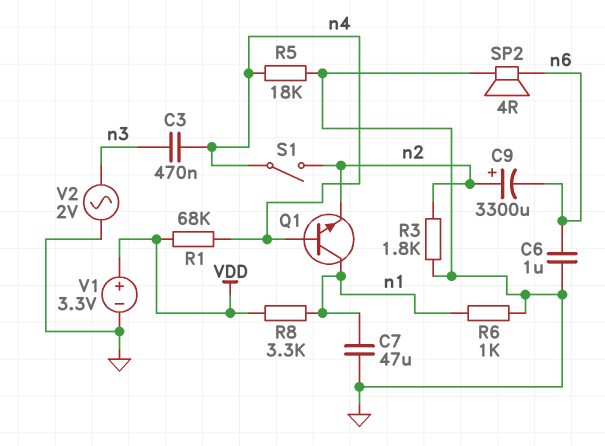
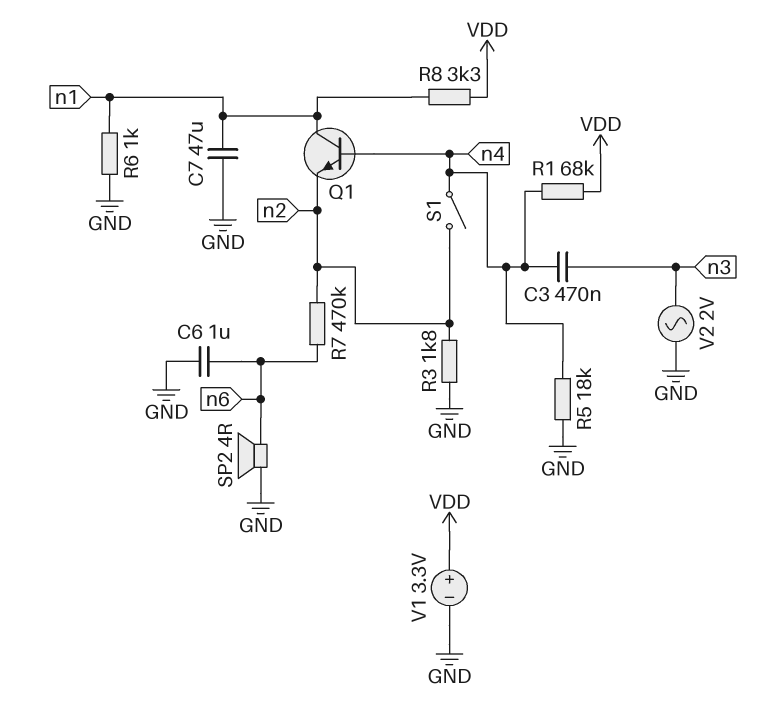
C9: 3300uF (plus n2, minus n6) -> none
R7: none -> 470k (n2, n6)

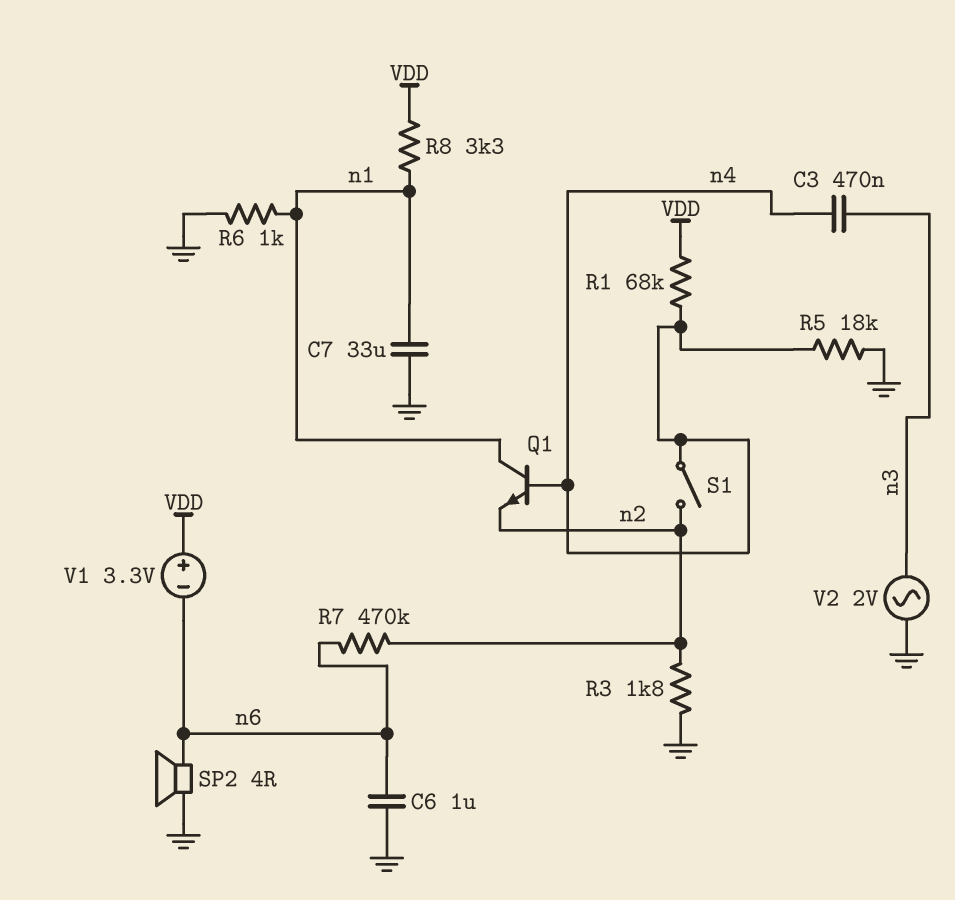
C7: 47uF (GND, n1) -> 33uF (GND, n1)
V1: 3.3V (plus VDD, minus GND) -> 3.3V (plus VDD, minus n6)

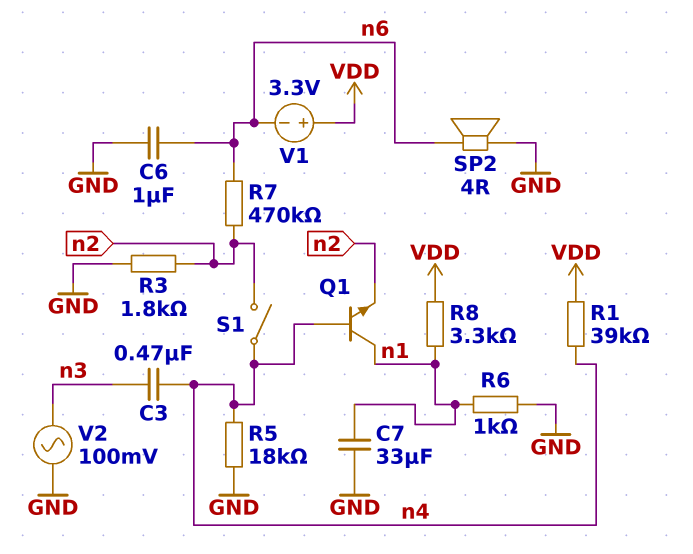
R1: 68k (VDD, n4) -> 39k (VDD, n4)
V2: AC 2V (GND, n3) -> AC 100mV (GND, n3)

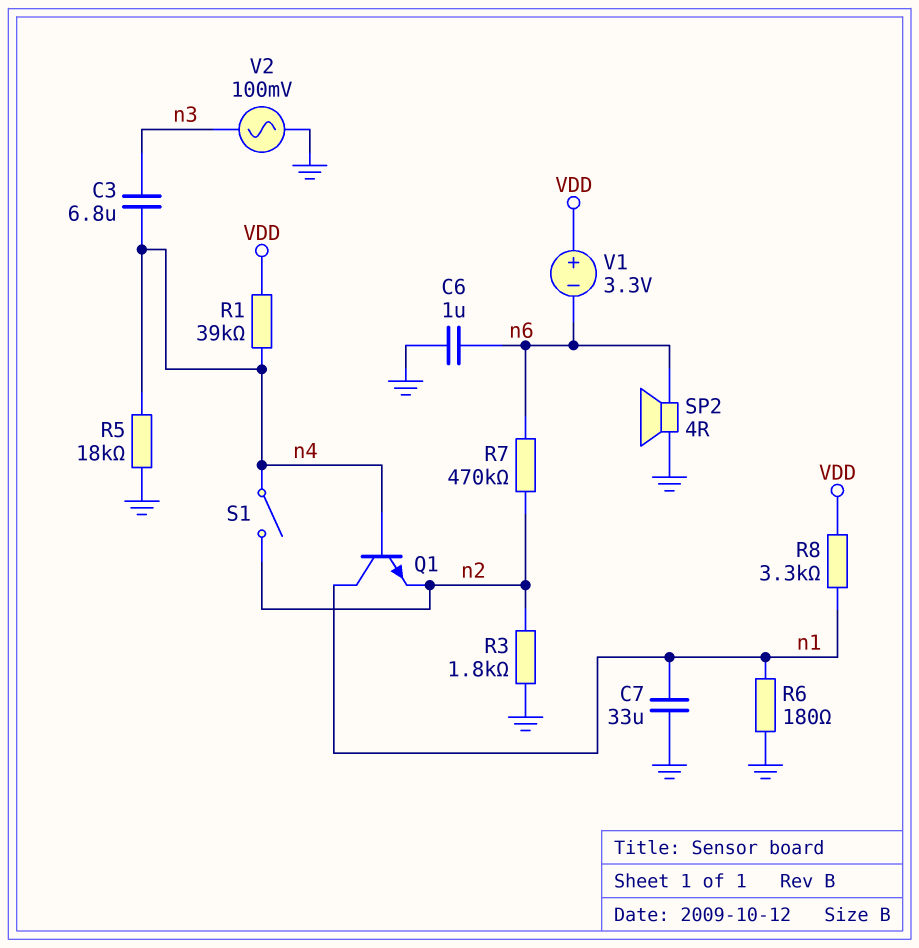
C3: 470nF (n3, n4) -> 6.8uF (n3, n4)
R6: 1k (GND, n1) -> 180 (GND, n1)

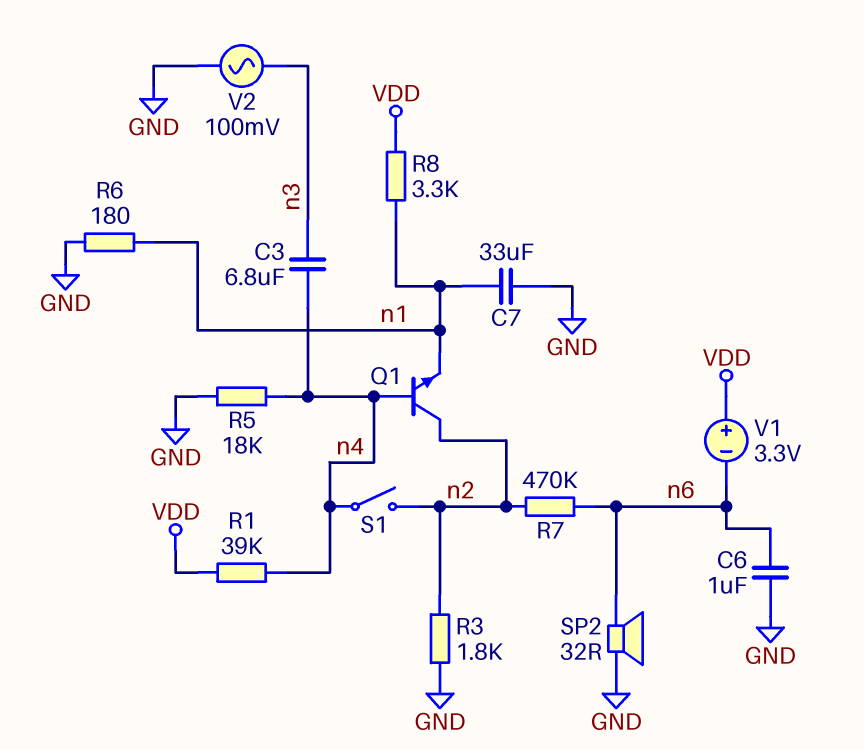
Q1: NPN (B n4, C n1, E n2) -> NPN (B n4, C n2, E n1)
SP2: speaker 4R (GND, n6) -> speaker 32R (GND, n6)

